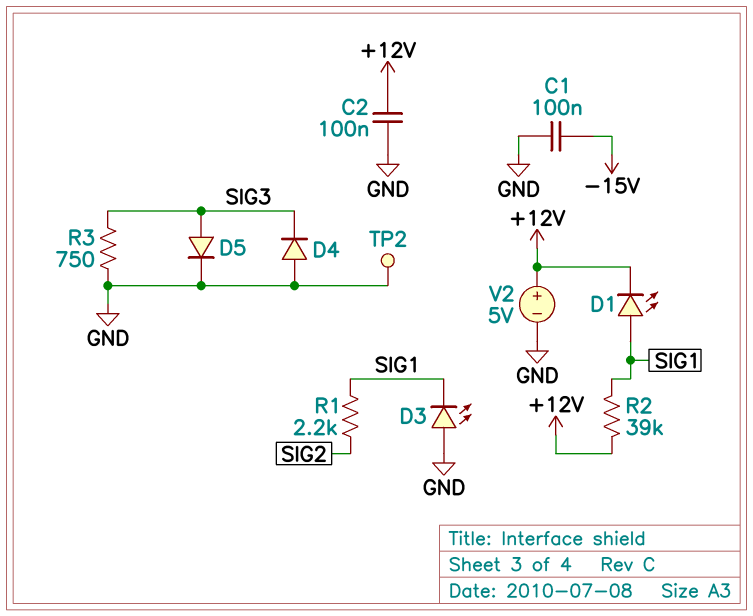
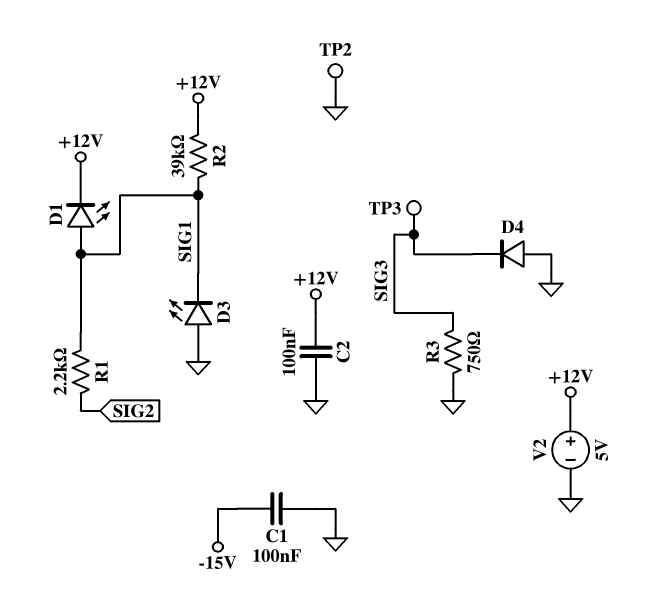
D5: diode (A SIG3, K GND) -> none
TP3: none -> test point (SIG3)

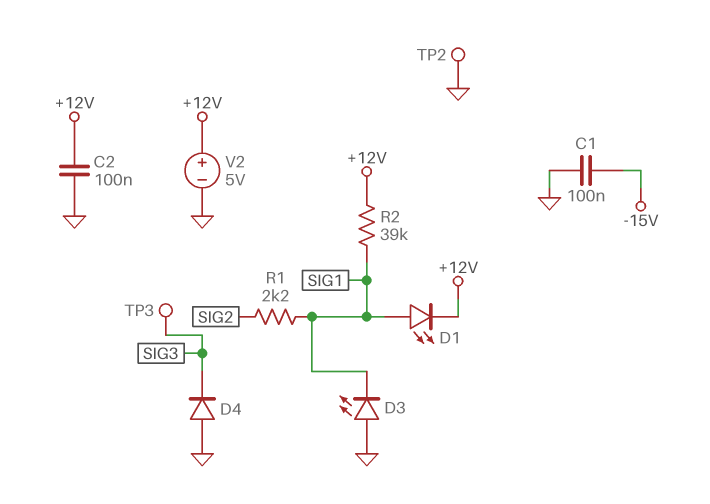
R3: 750 (GND, SIG3) -> none

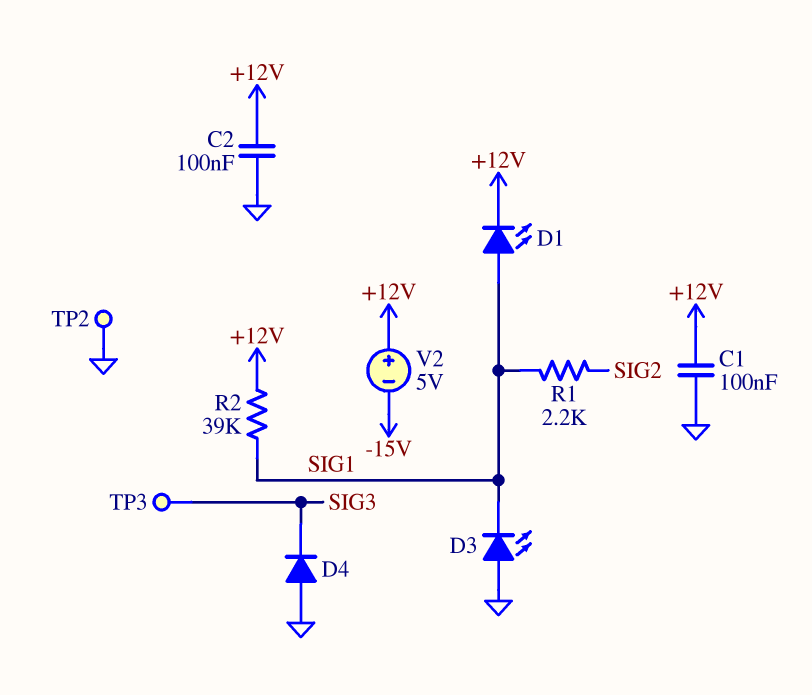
C1: 100nF (-15V, GND) -> 100nF (+12V, GND)
V2: 5V (plus +12V, minus GND) -> 5V (plus +12V, minus -15V)

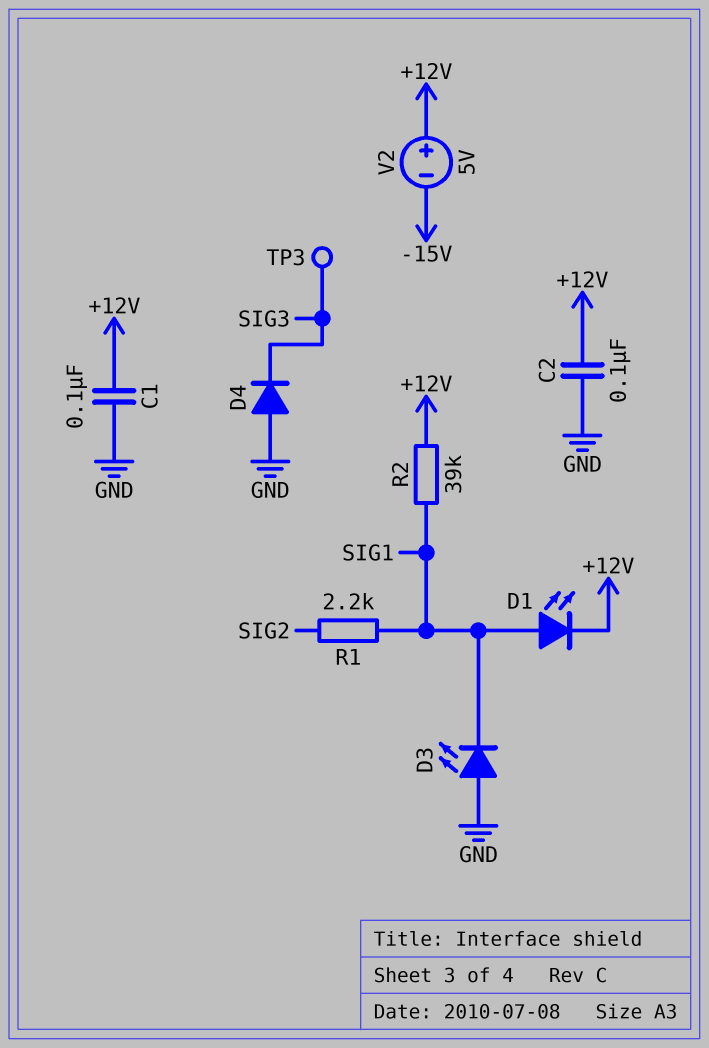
TP2: test point (GND) -> none

